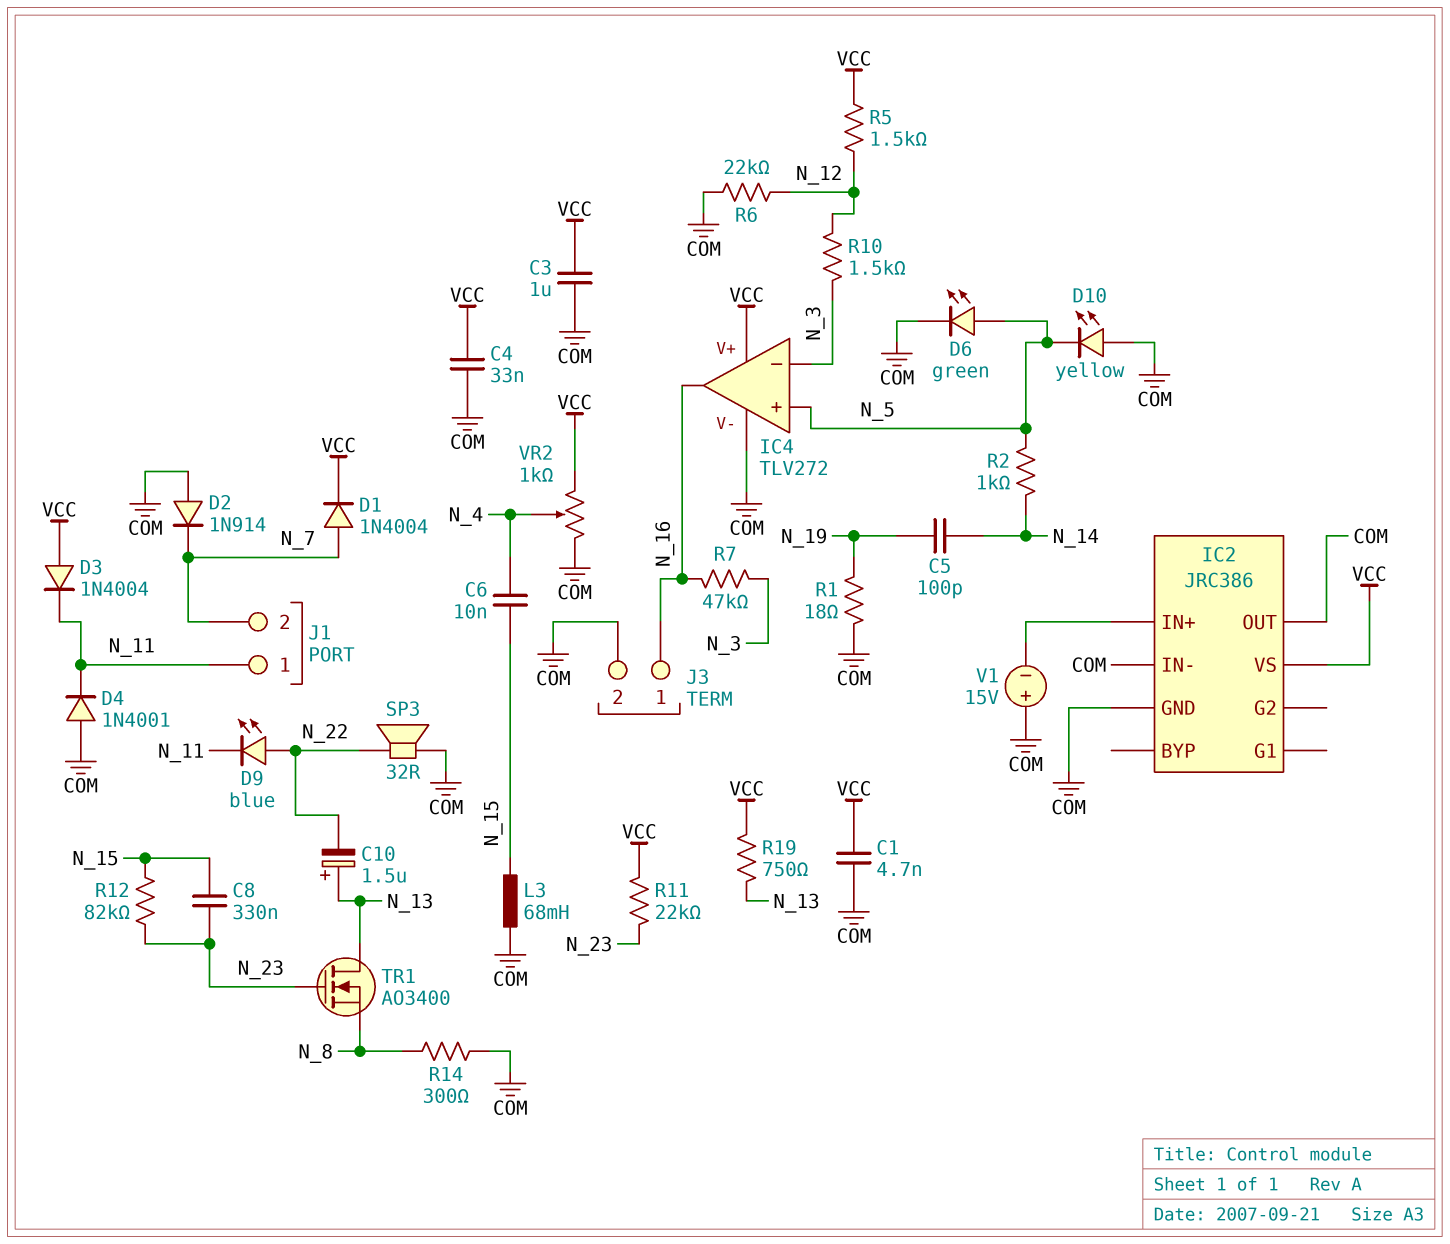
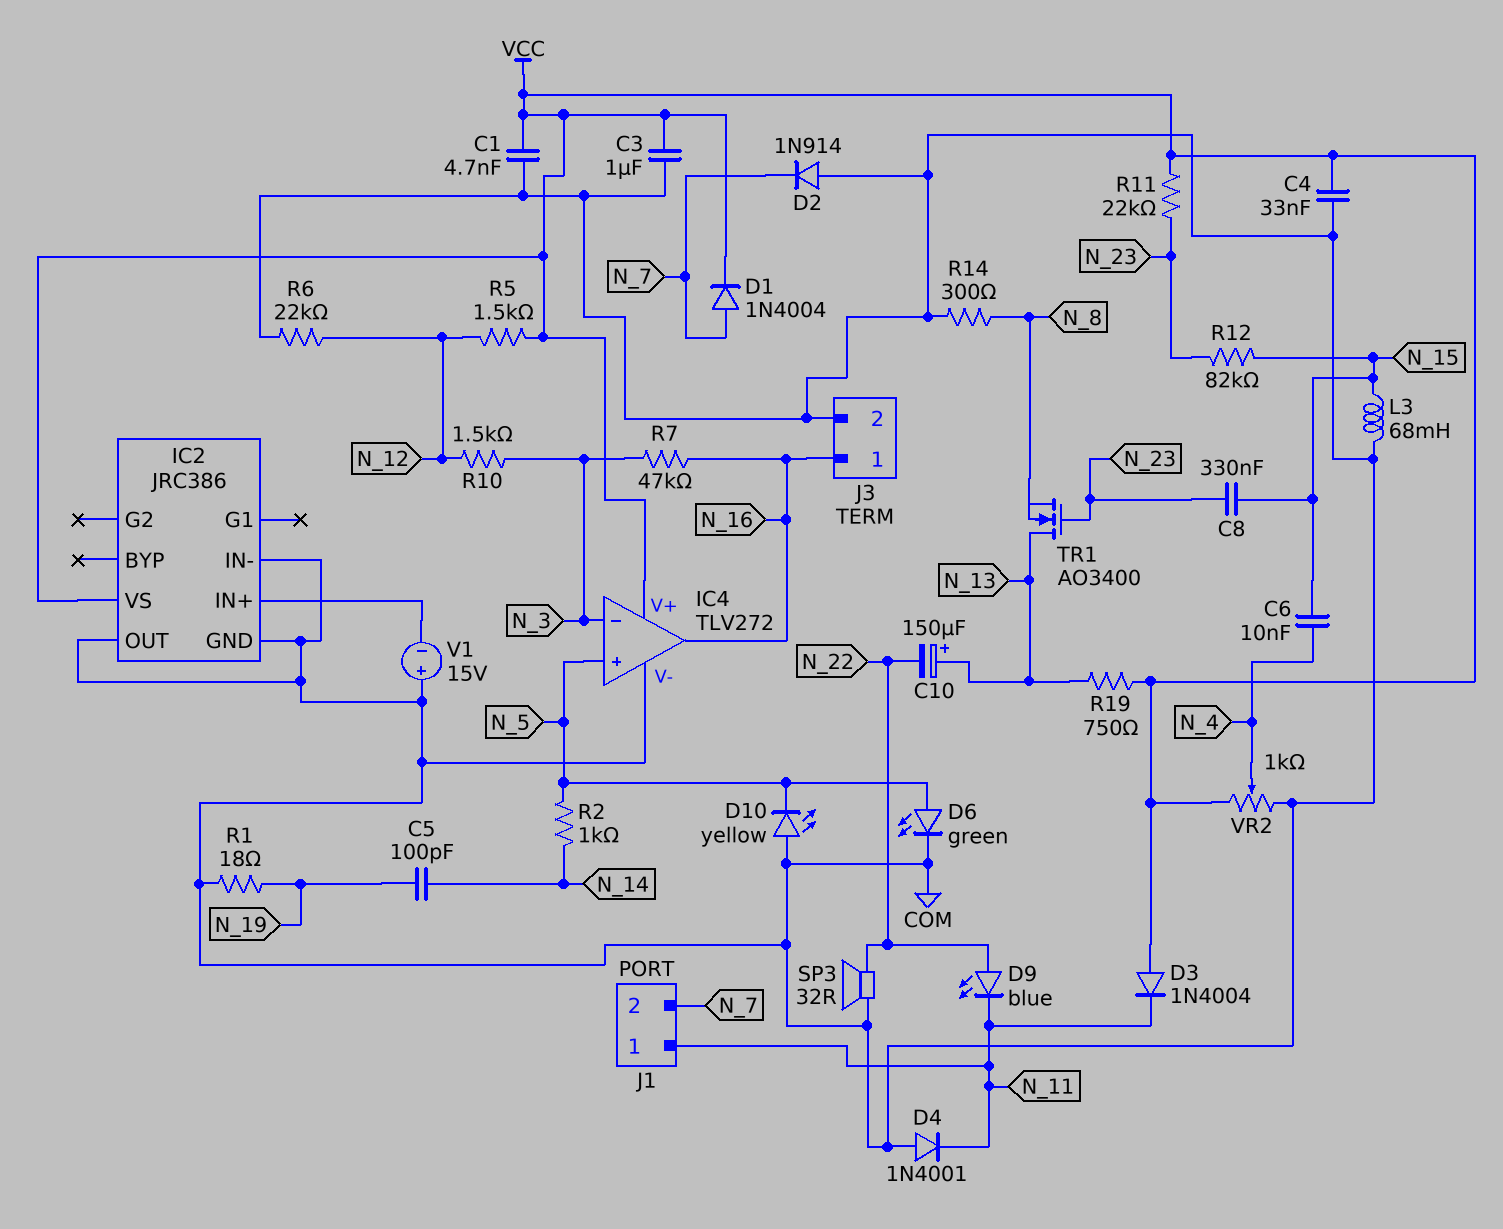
C10: 1.5uF (plus N_13, minus N_22) -> 150uF (plus N_13, minus N_22)

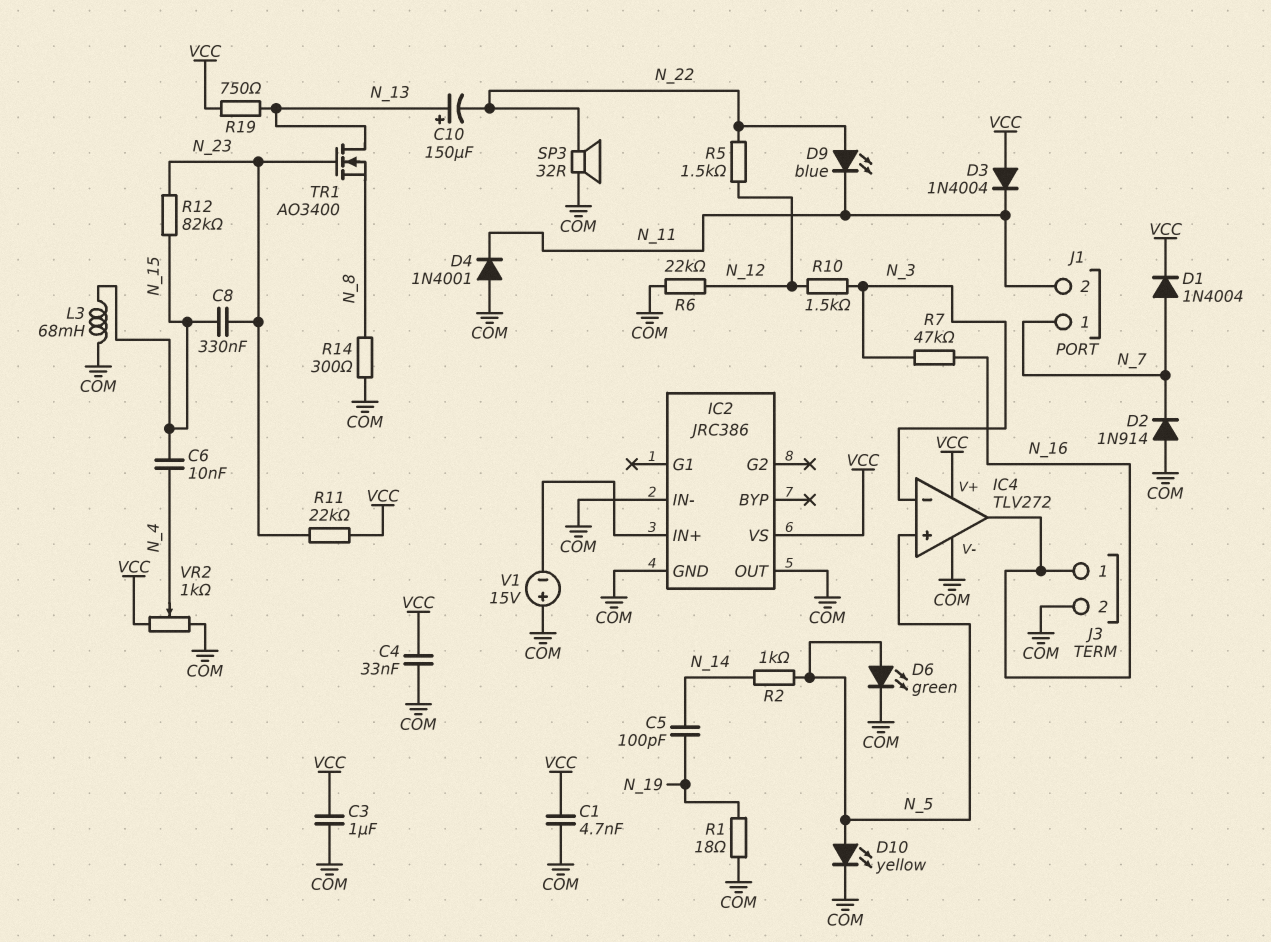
D10: LED yellow (A COM, K N_5) -> LED yellow (A N_5, K COM)
J1 pin 1: N_11 -> N_7
J1 pin 2: N_7 -> N_11
R5: 1.5k (N_12, VCC) -> 1.5k (N_12, N_22)

